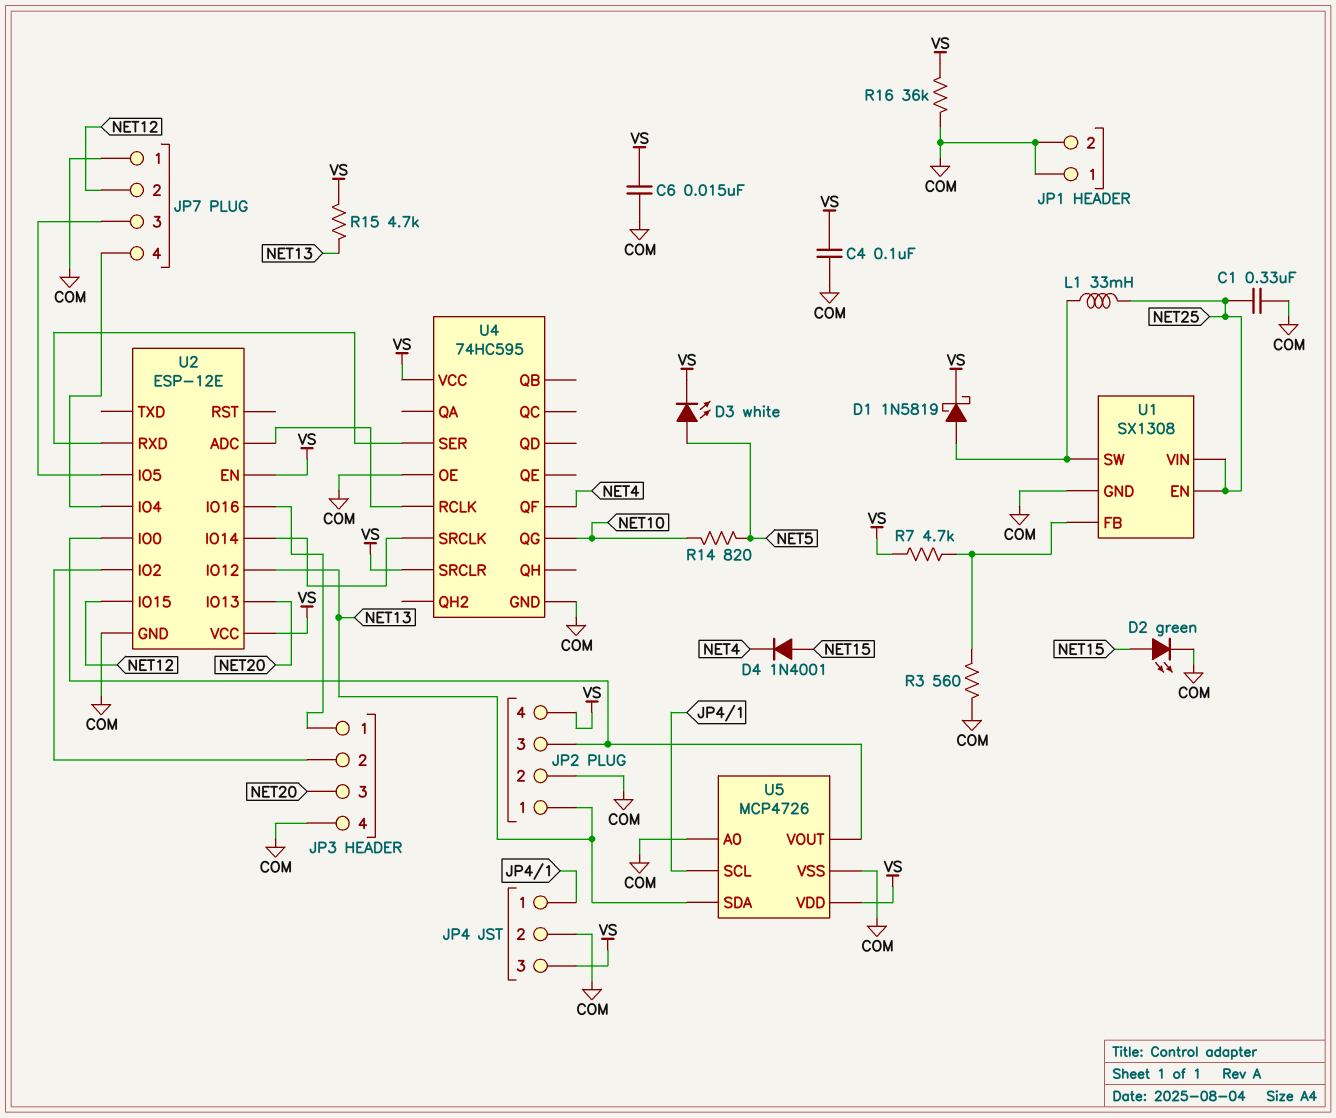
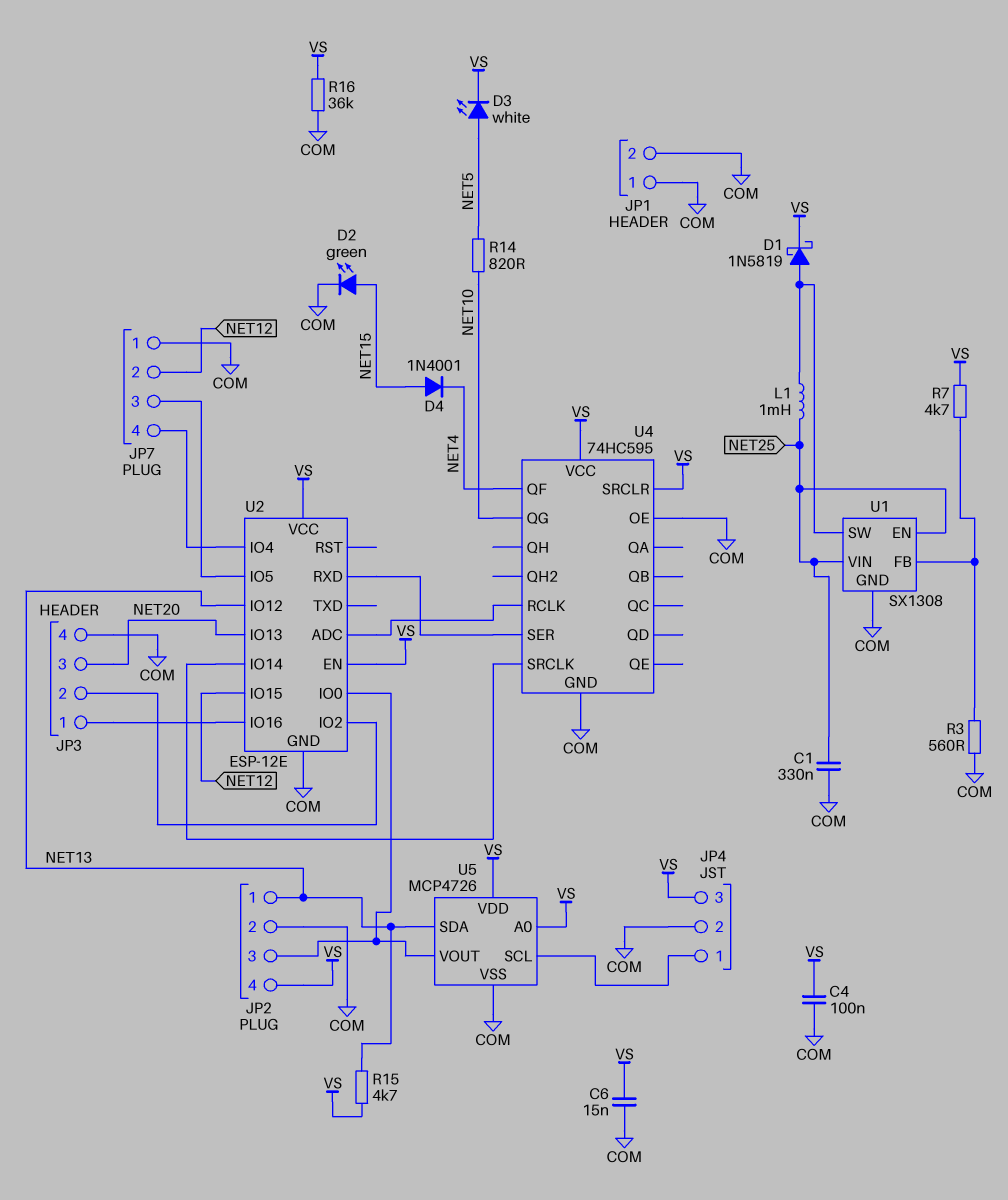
L1: 33mH (NET25, U1/SW) -> 1mH (NET25, U1/SW)
U5 pin A0: COM -> VS

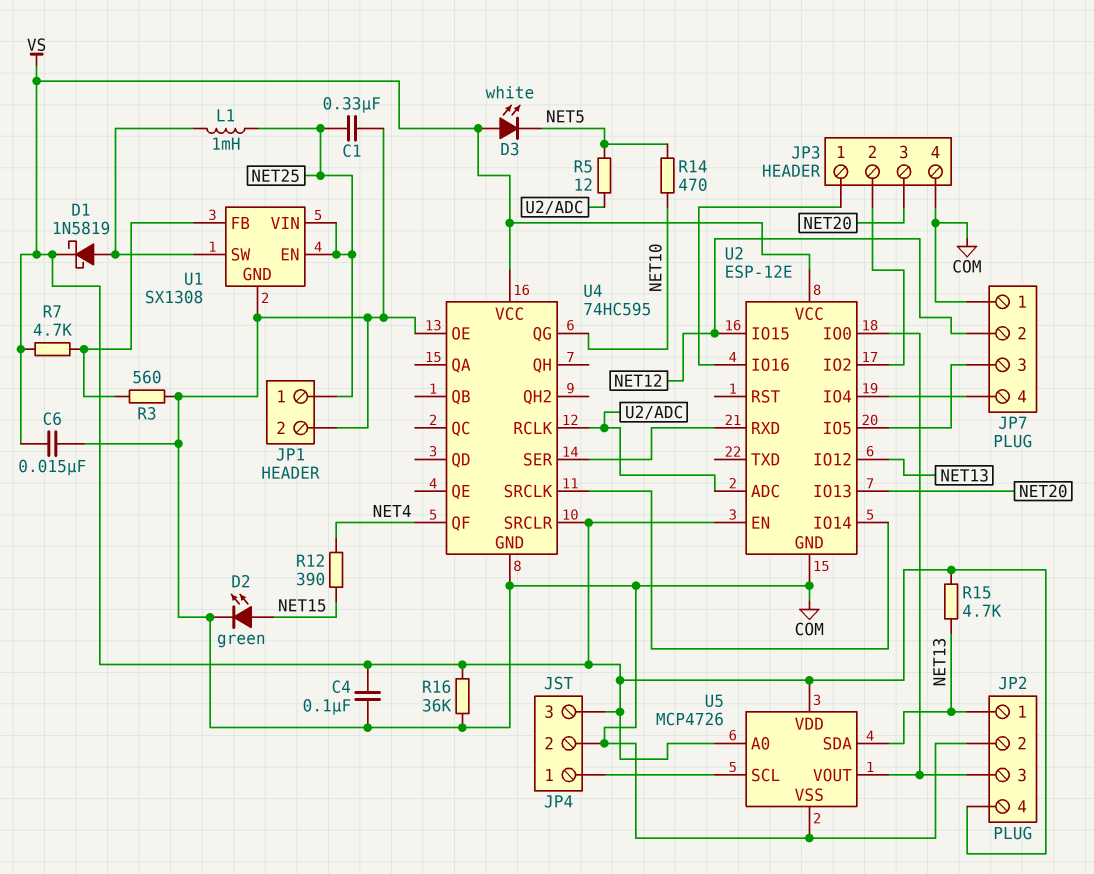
D3: LED white (A NET5, K VS) -> LED white (A VS, K NET5)
D4: diode 1N4001 (A NET15, K NET4) -> none
JP1 pin 1: COM -> NET25
R5: none -> 12 (NET5, U2/ADC)
R12: none -> 390 (NET4, NET15)
R14: 820 (NET5, NET10) -> 470 (NET5, NET10)

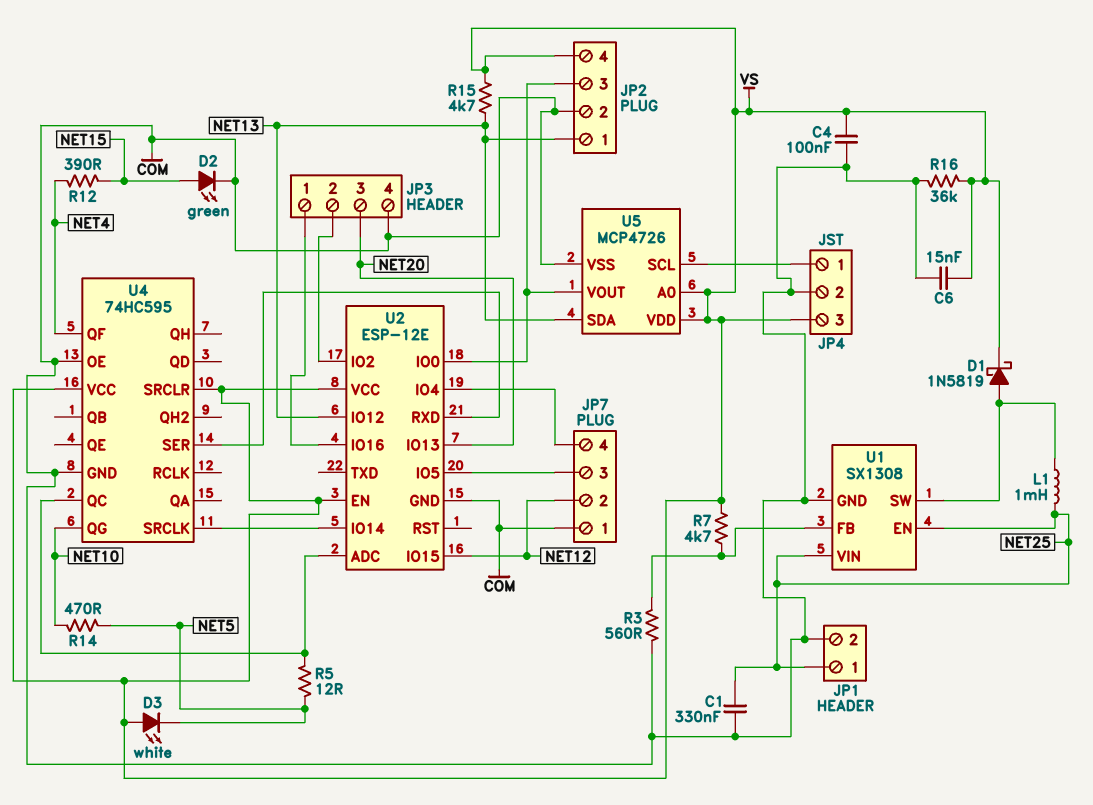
U4 pin QC: none -> U2/ADC
U4 pin RCLK: U2/ADC -> none

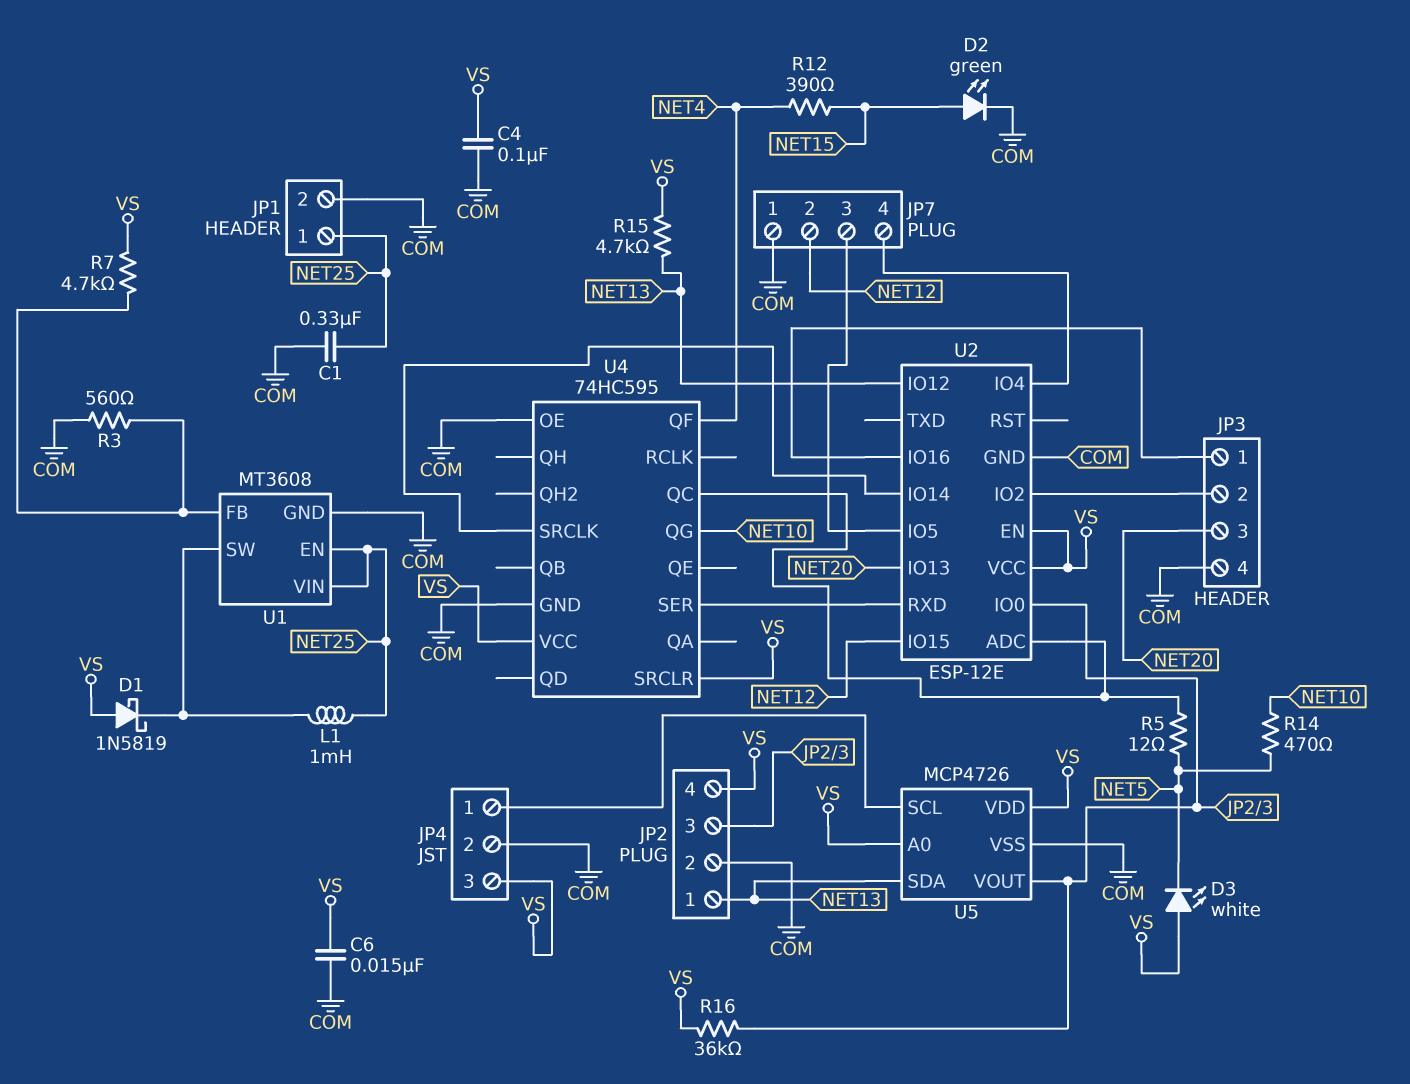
D1: schottky 1N5819 (A U1/SW, K VS) -> schottky 1N5819 (A VS, K U1/SW)
R16: 36k (COM, VS) -> 36k (JP2/3, VS)
U1: SX1308 -> MT3608

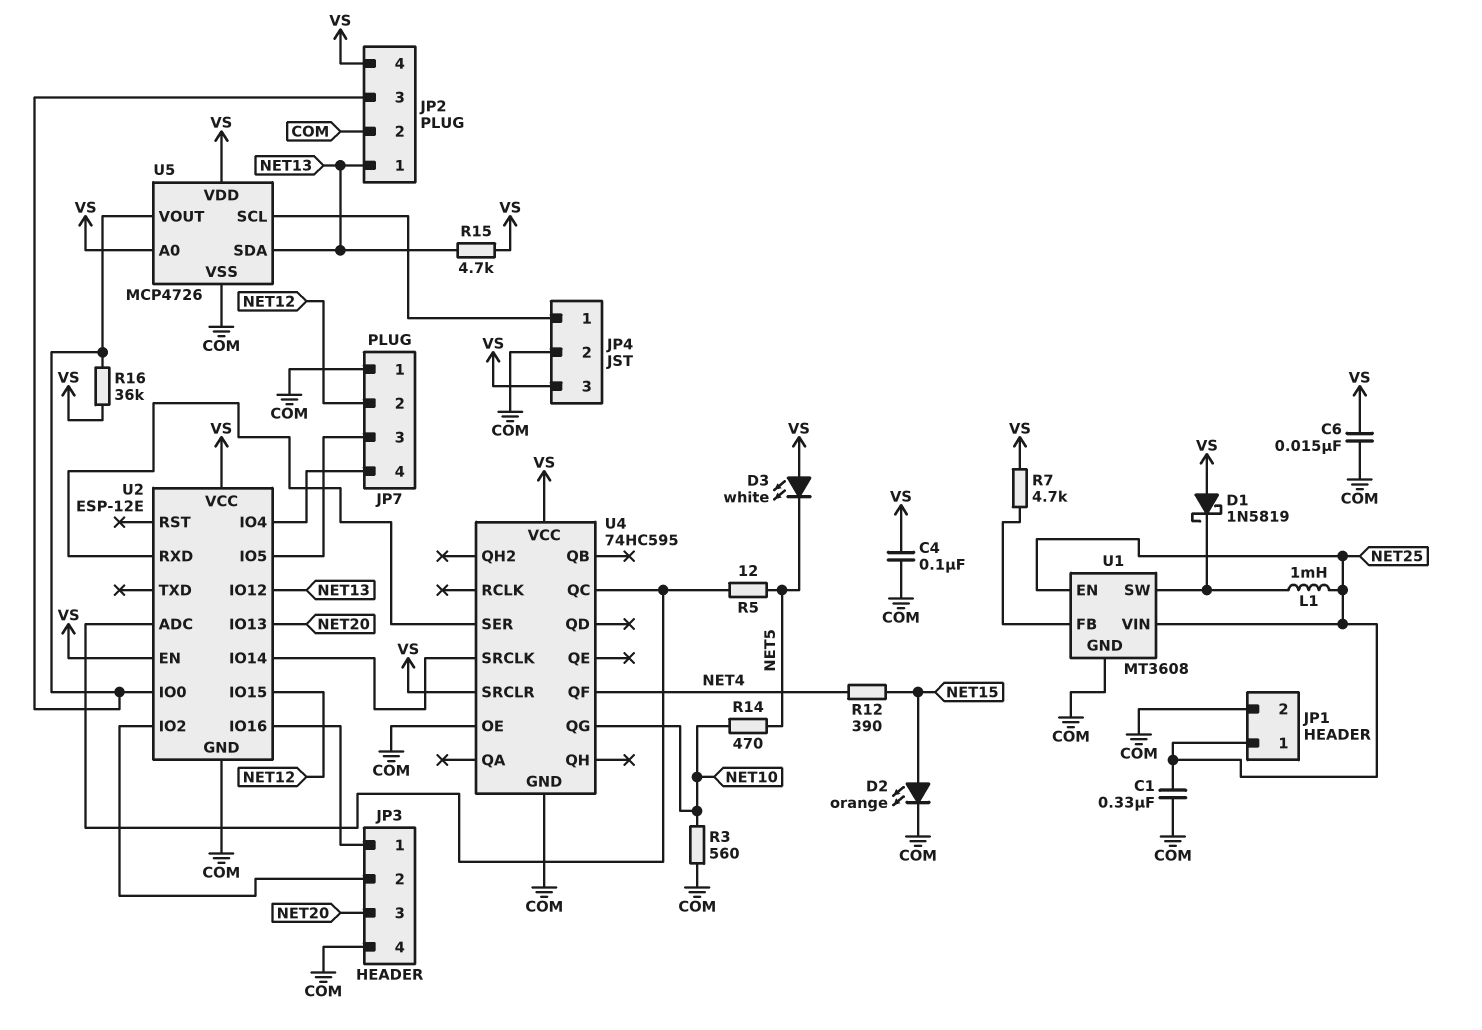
D2: LED green (A NET15, K COM) -> LED orange (A NET15, K COM)
R3: 560 (COM, U1/FB) -> 560 (COM, NET10)

